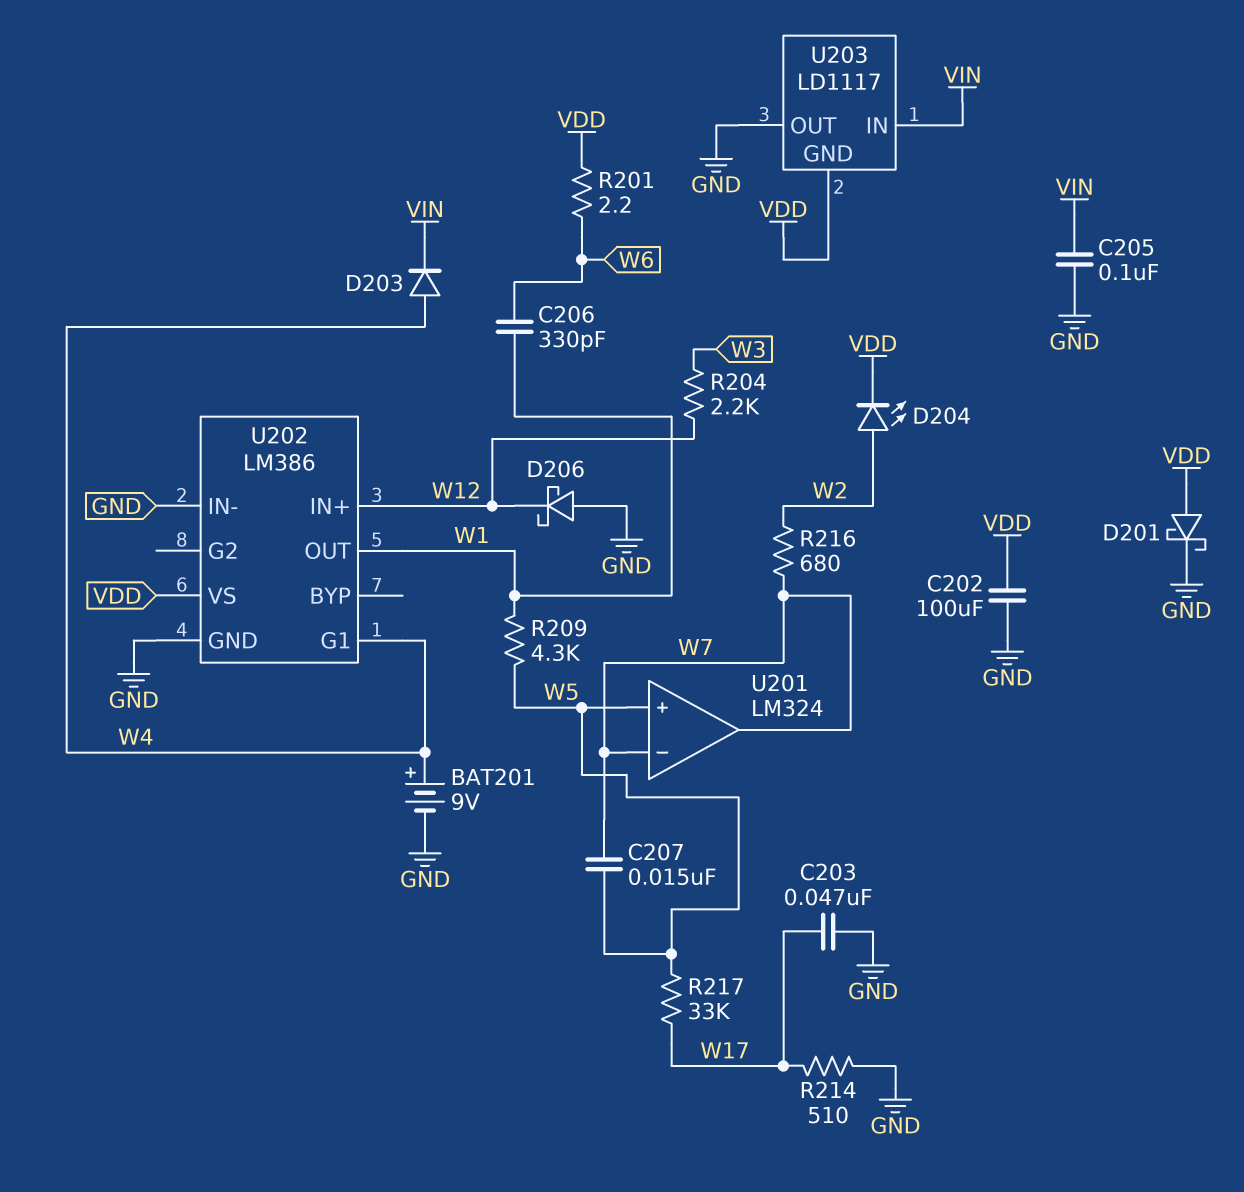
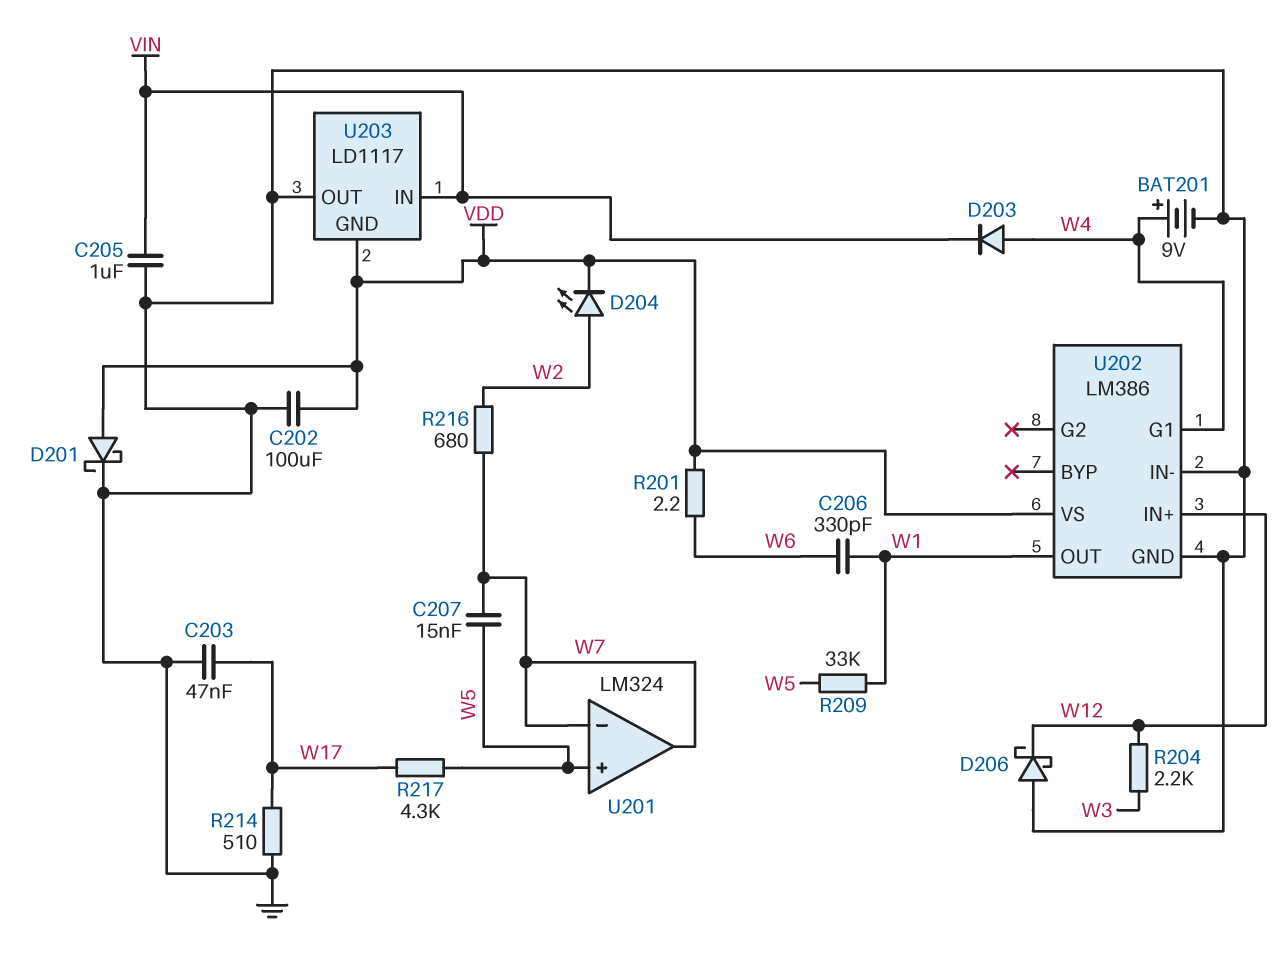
C205: 100nF (GND, VIN) -> 1uF (GND, VIN)
R209: 4.3k (W1, W5) -> 33k (W1, W5)
R217: 33k (W5, W17) -> 4.3k (W5, W17)

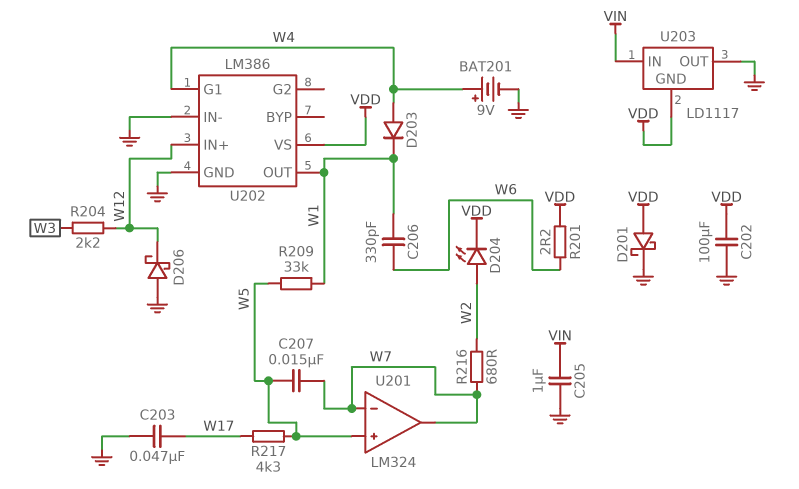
D203: diode (A W4, K VIN) -> diode (A W4, K W1)
R214: 510 (GND, W17) -> none

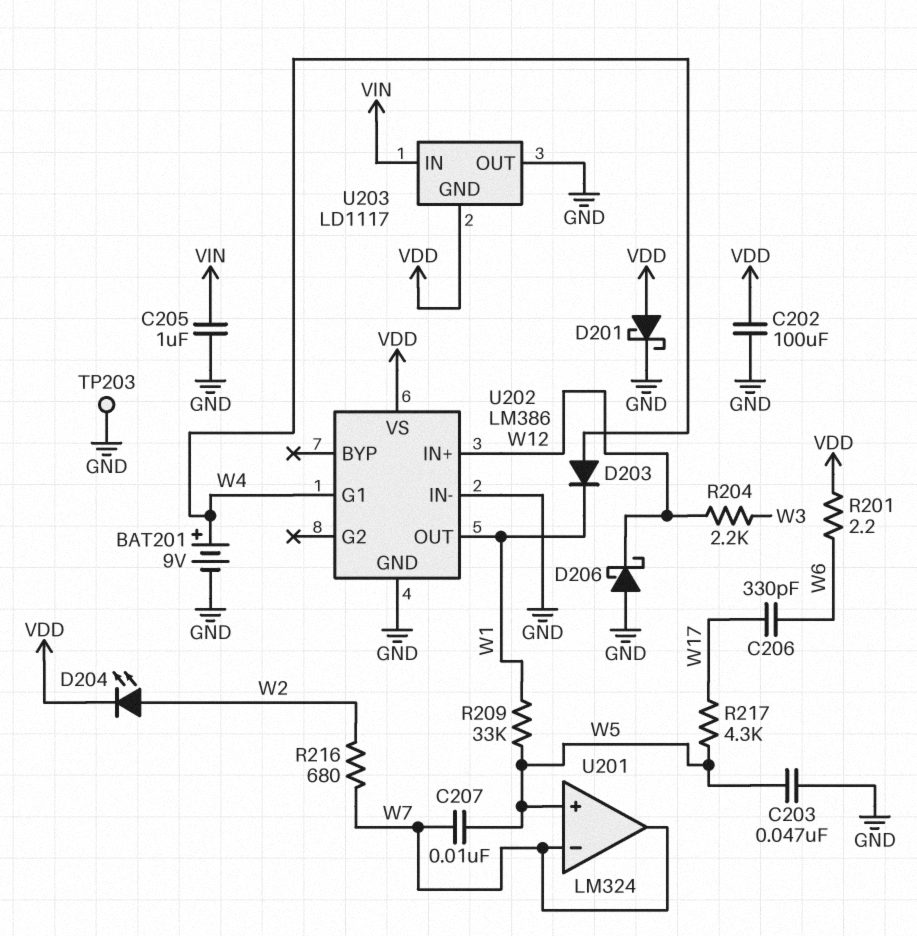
C203: 47nF (GND, W17) -> 47nF (GND, W5)
C206: 330pF (W1, W6) -> 330pF (W6, W17)
C207: 15nF (W5, W7) -> 10nF (W5, W7)
TP203: none -> test point (GND)

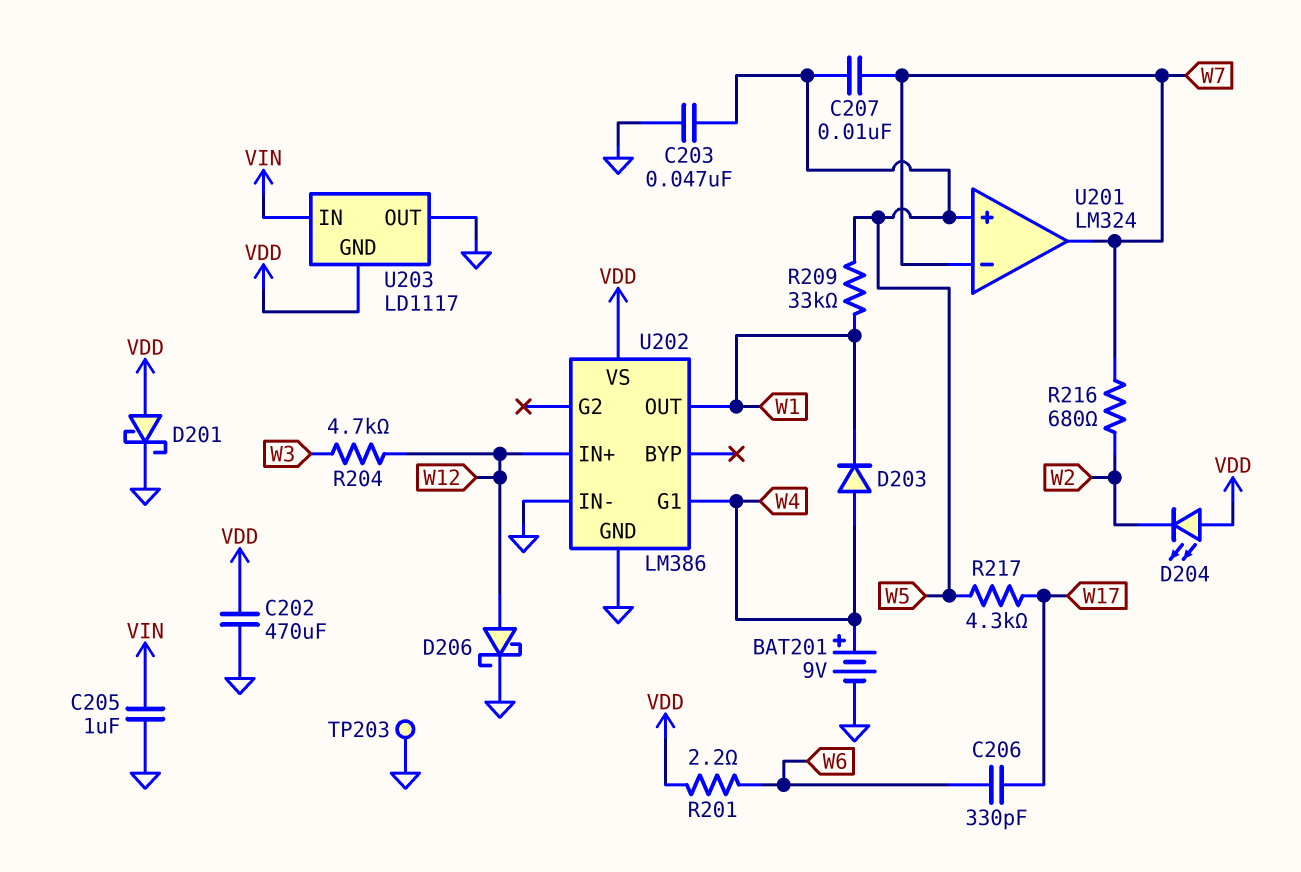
C202: 100uF (GND, VDD) -> 470uF (GND, VDD)
D204: LED (A W2, K VDD) -> LED (A VDD, K W2)
D206: schottky (A GND, K W12) -> schottky (A W12, K GND)
R204: 2.2k (W3, W12) -> 4.7k (W3, W12)

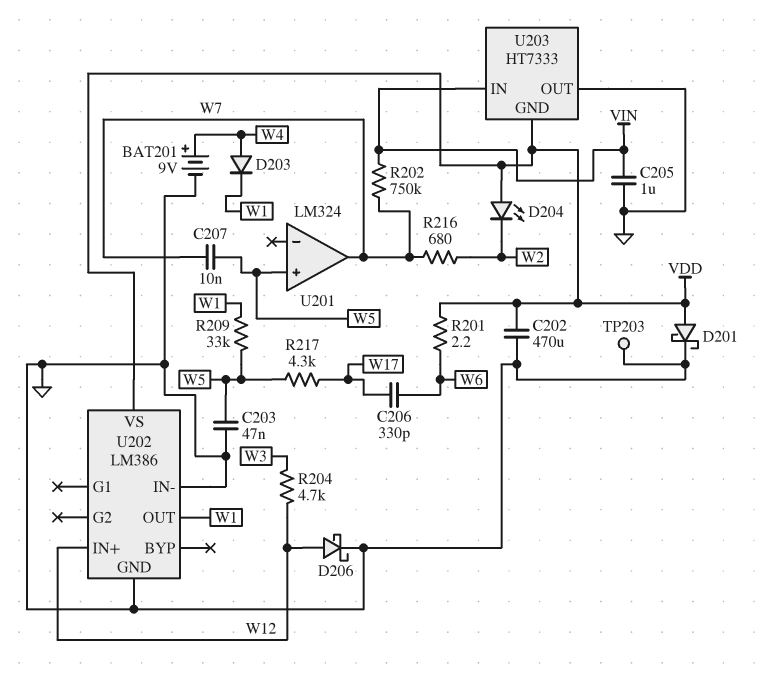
R202: none -> 750k (VIN, W7)
U201 pin in-: W7 -> none
U202 pin G1: W4 -> none
U203: LD1117 -> HT7333

